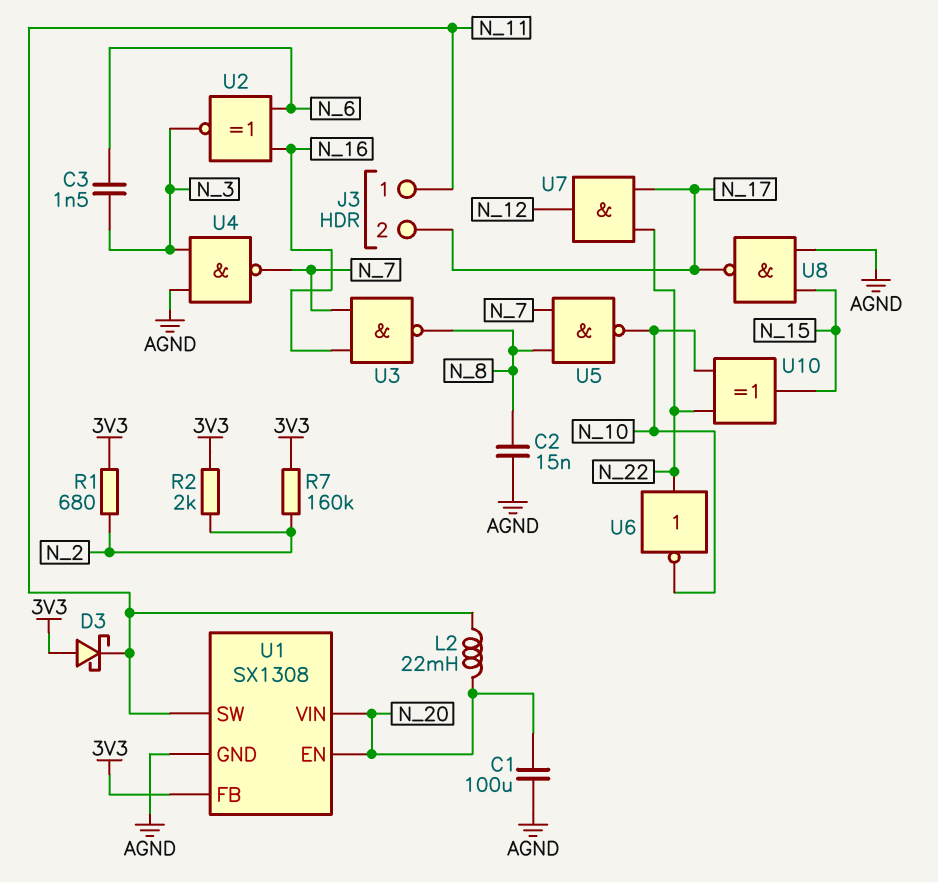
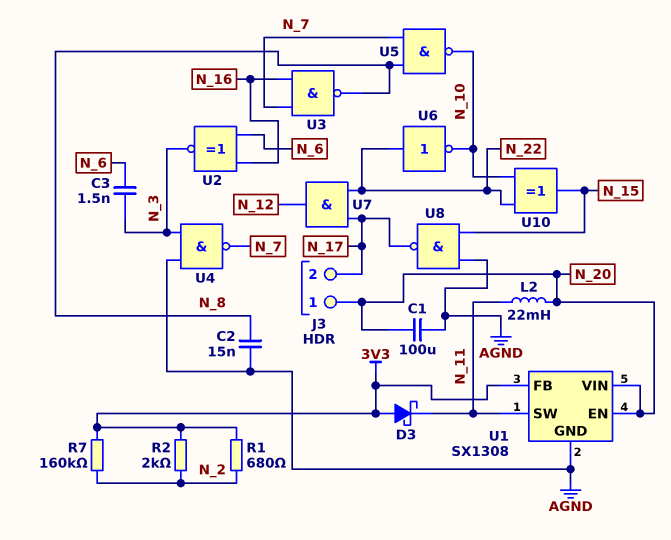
J3 pin 1: N_11 -> N_20

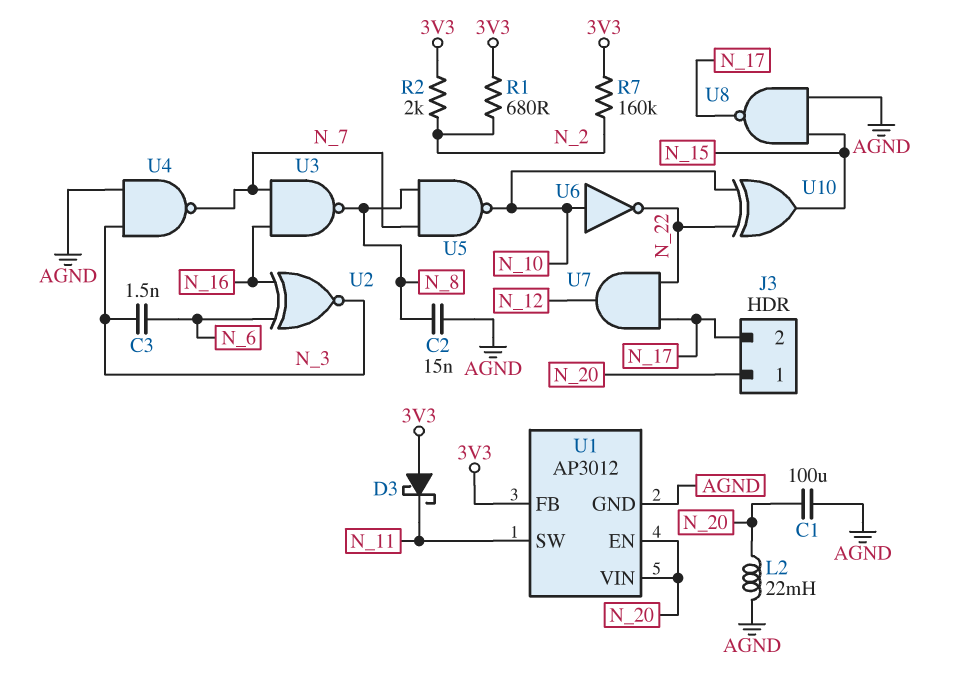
L2: 22mH (N_11, N_20) -> 22mH (AGND, N_20)
U1: SX1308 -> AP3012
U6: NOT (in N_22, out N_10) -> NOT (in N_10, out N_22)

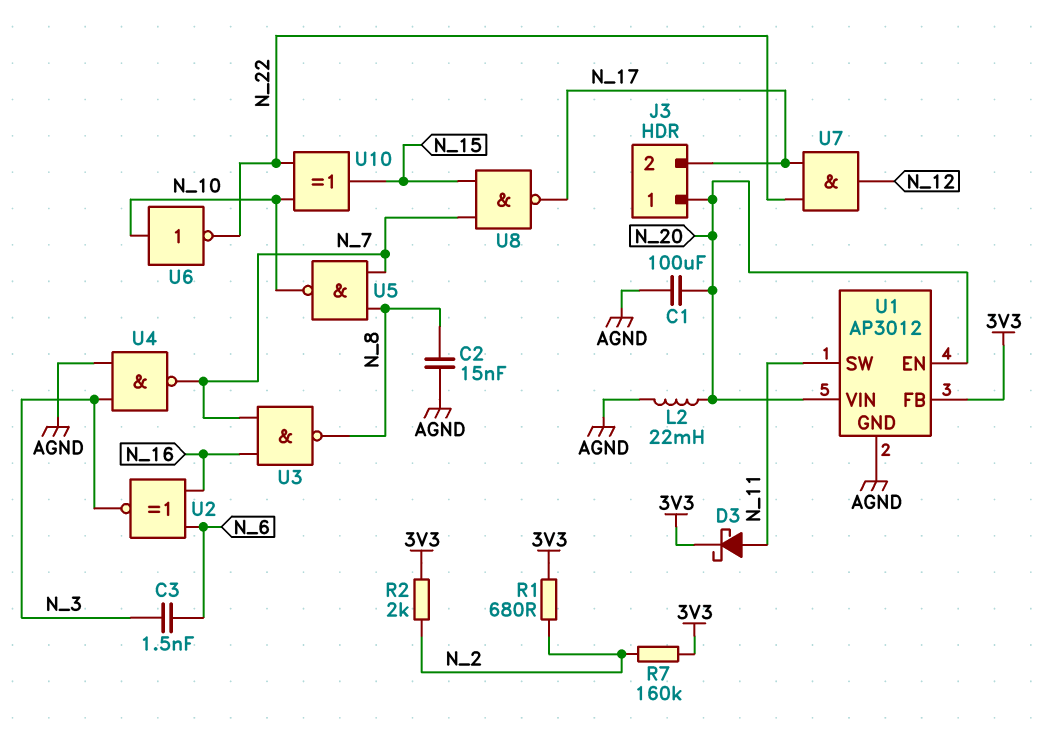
D3: schottky (A 3V3, K N_11) -> schottky (A N_11, K 3V3)
U8: NAND (in AGND, in N_15, out N_17) -> NAND (in N_7, in N_15, out N_17)

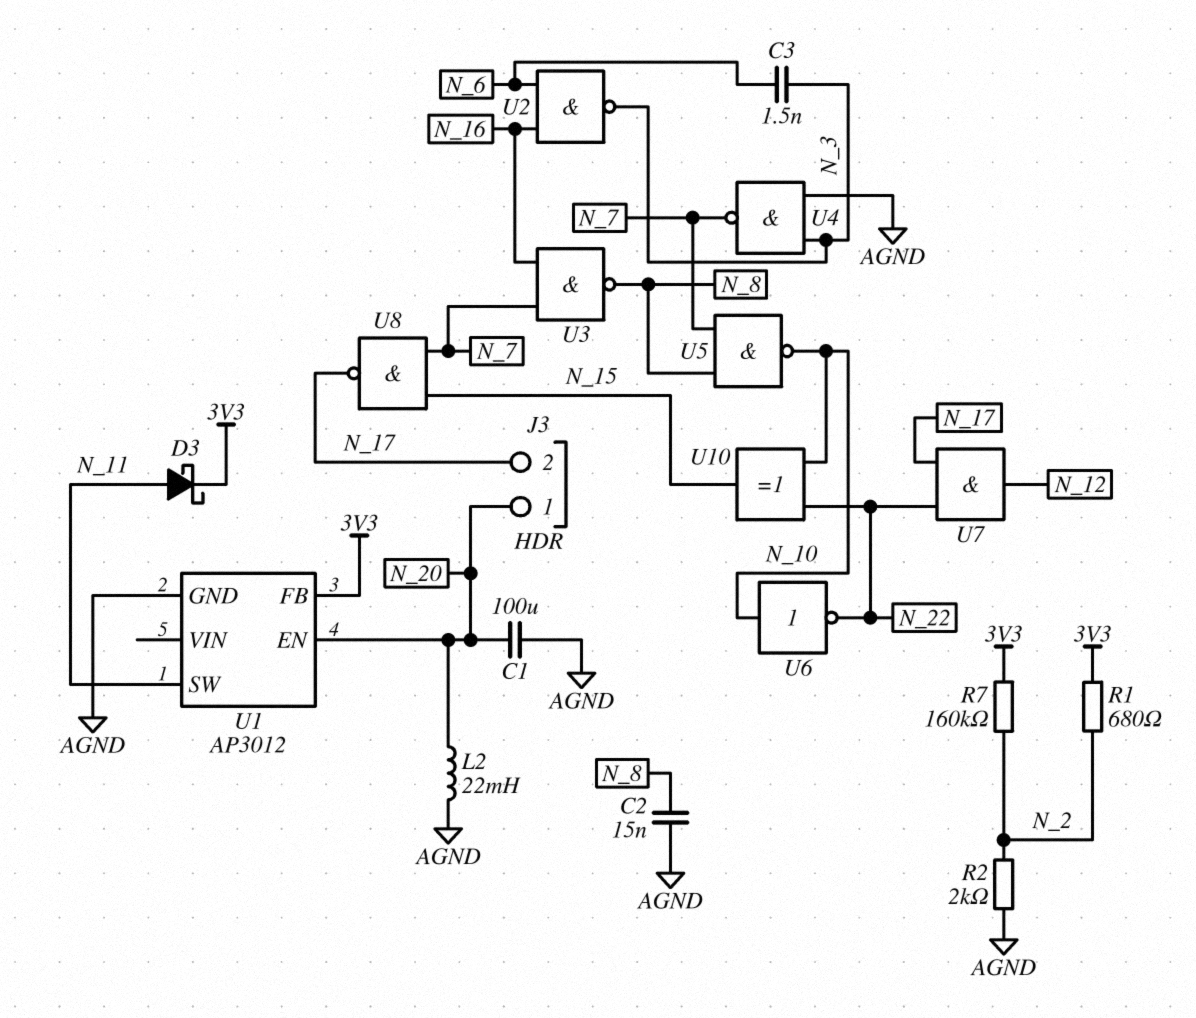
R2: 2k (3V3, N_2) -> 2k (AGND, N_2)
U1 pin VIN: N_20 -> none
U2: XNOR (in N_6, in N_16, out N_3) -> NAND (in N_6, in N_16, out N_3)

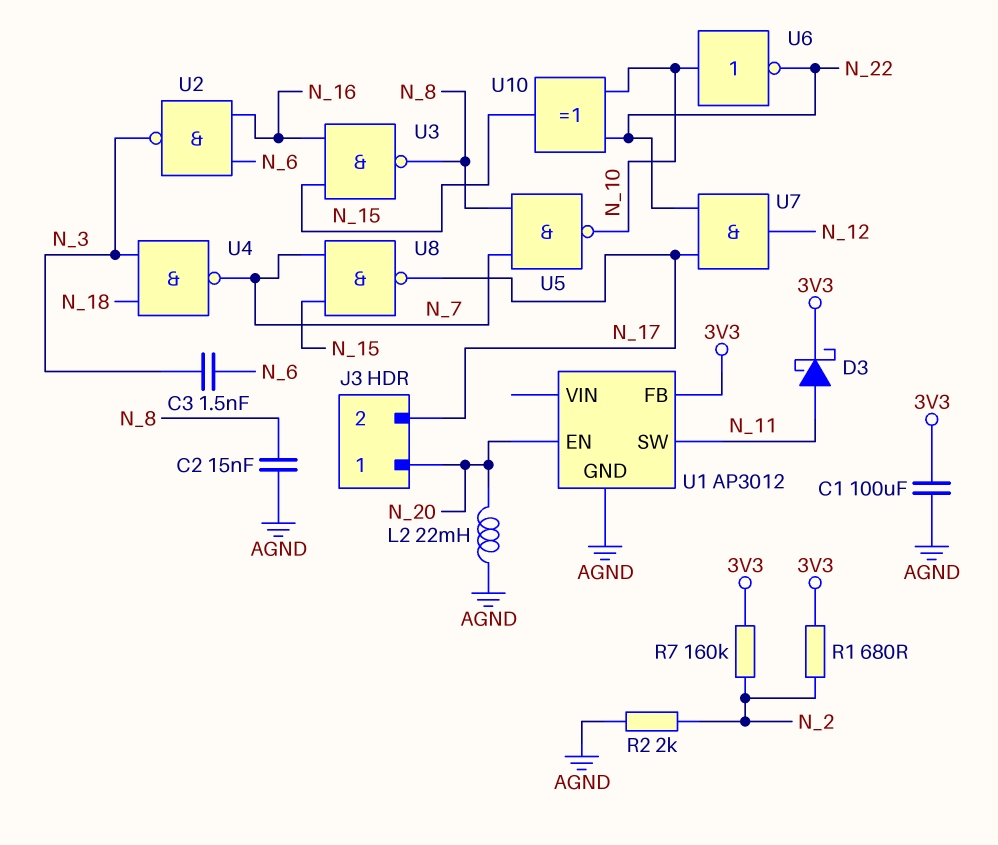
C1: 100uF (AGND, N_20) -> 100uF (3V3, AGND)
U3: NAND (in N_7, in N_16, out N_8) -> NAND (in N_15, in N_16, out N_8)
U4: NAND (in AGND, in N_3, out N_7) -> NAND (in N_3, in N_18, out N_7)

